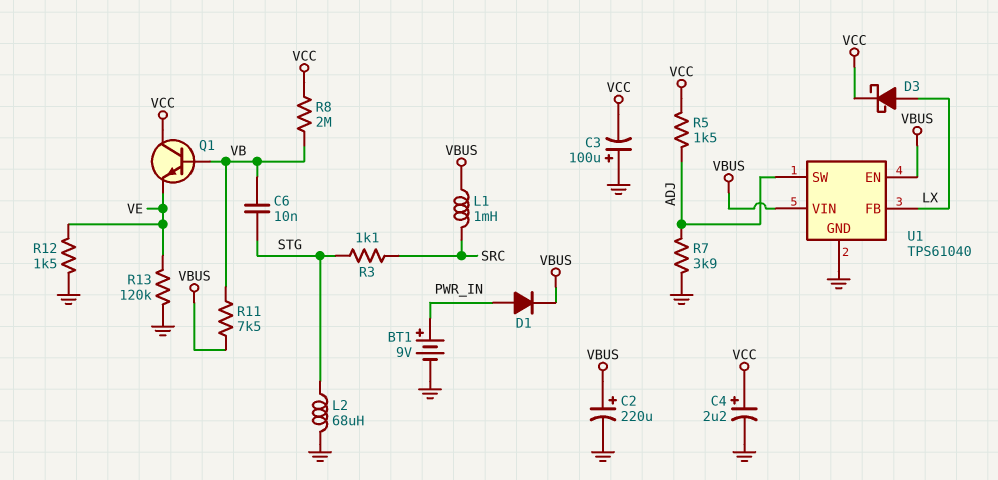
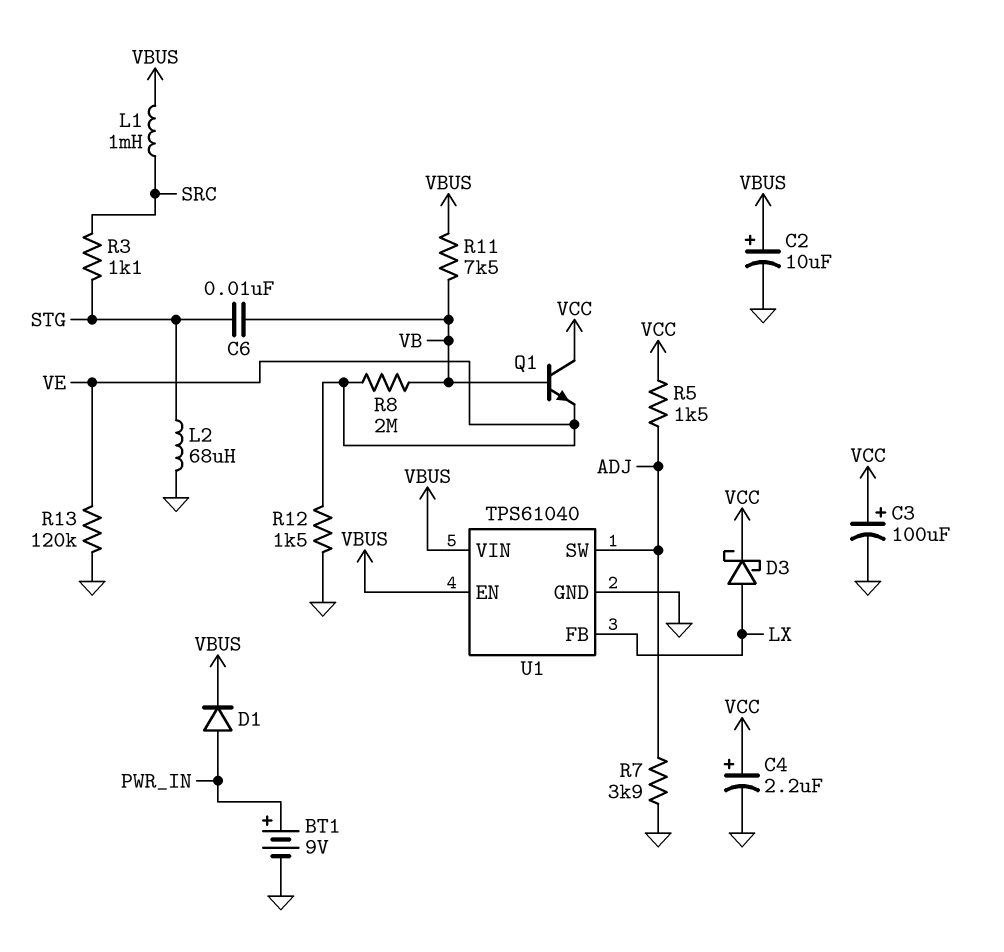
C2: 220uF (plus VBUS, minus GND) -> 10uF (plus VBUS, minus GND)
C3: 100uF (plus GND, minus VCC) -> 100uF (plus VCC, minus GND)
R8: 2M (VB, VCC) -> 2M (VB, VE)

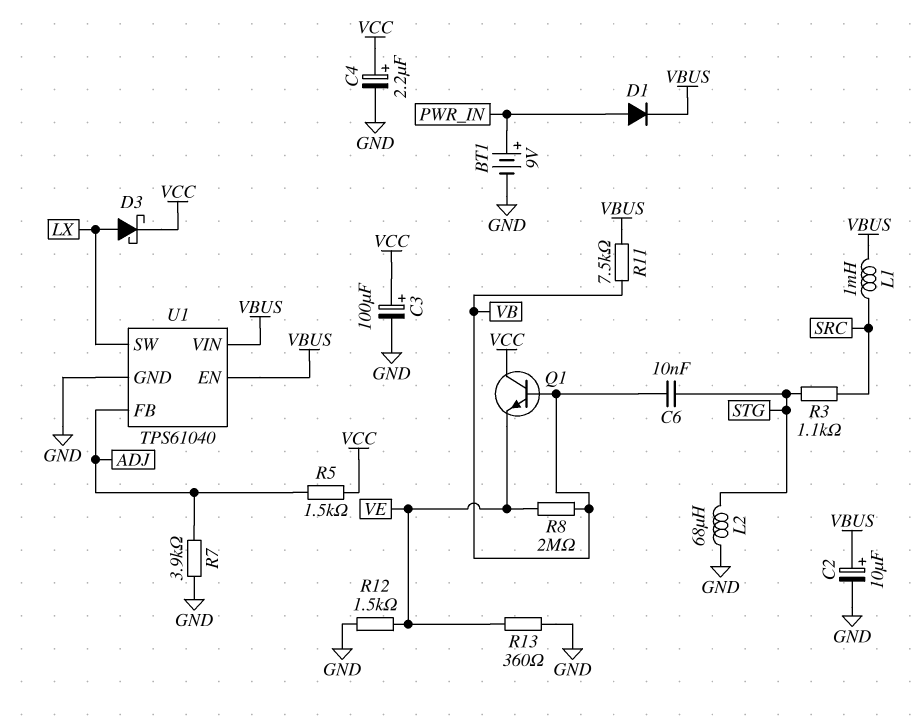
R13: 120k (GND, VE) -> 360 (GND, VE)
U1 pin FB: LX -> ADJ
U1 pin SW: ADJ -> LX

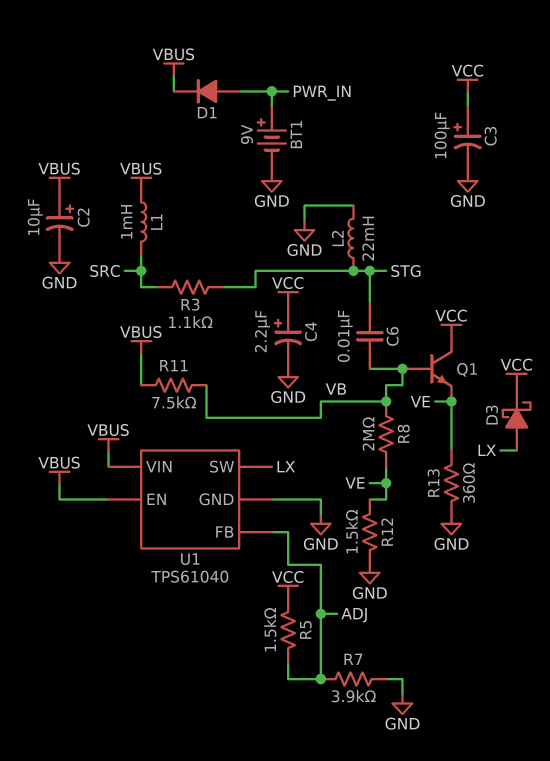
L2: 68uH (GND, STG) -> 22mH (GND, STG)

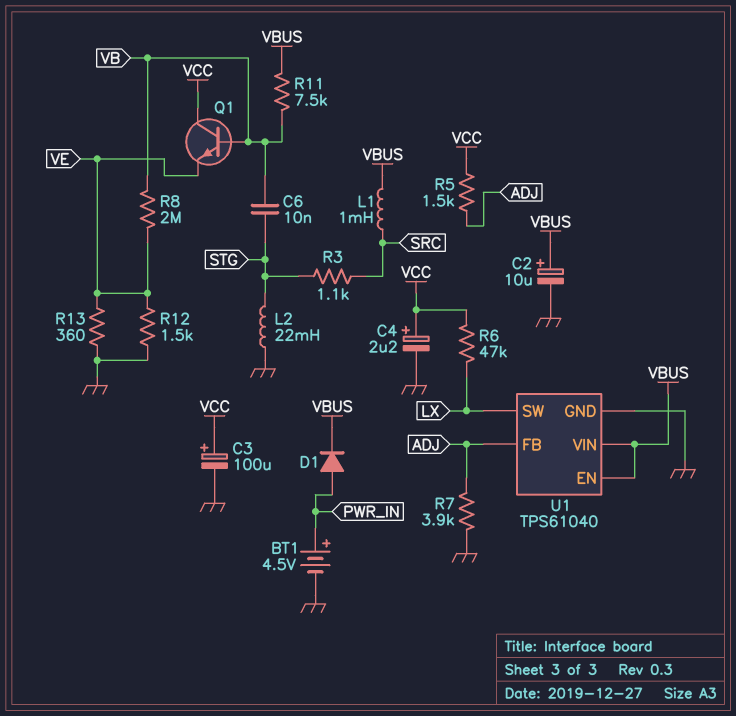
BT1: 9V (plus PWR_IN, minus GND) -> 4.5V (plus PWR_IN, minus GND)
D3: schottky (A LX, K VCC) -> none
R6: none -> 47k (LX, VCC)

